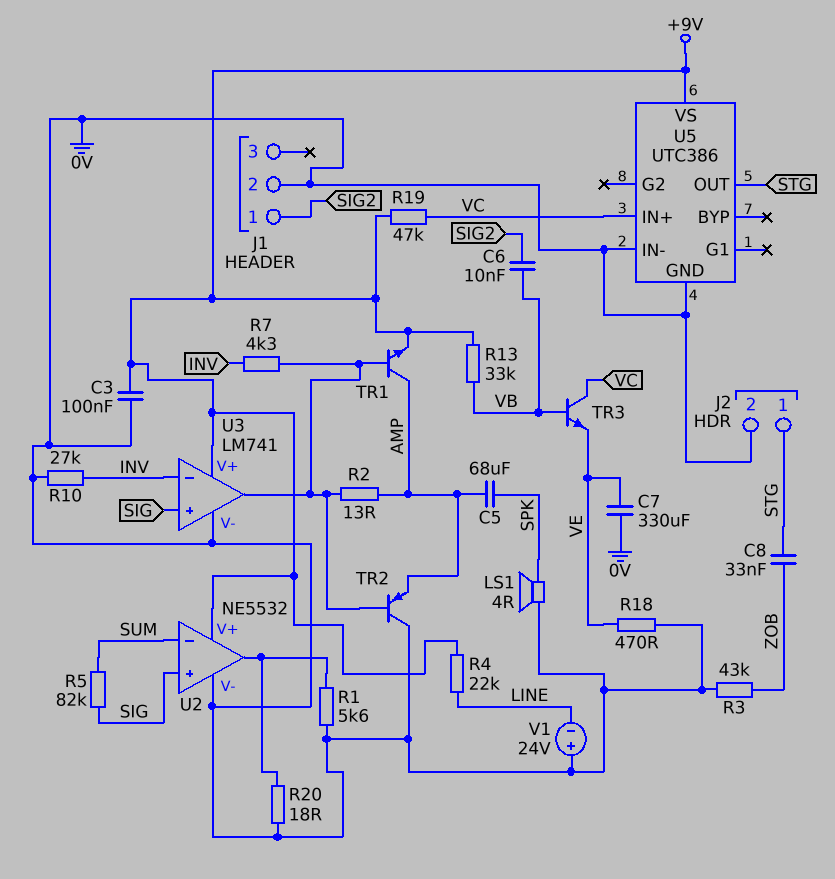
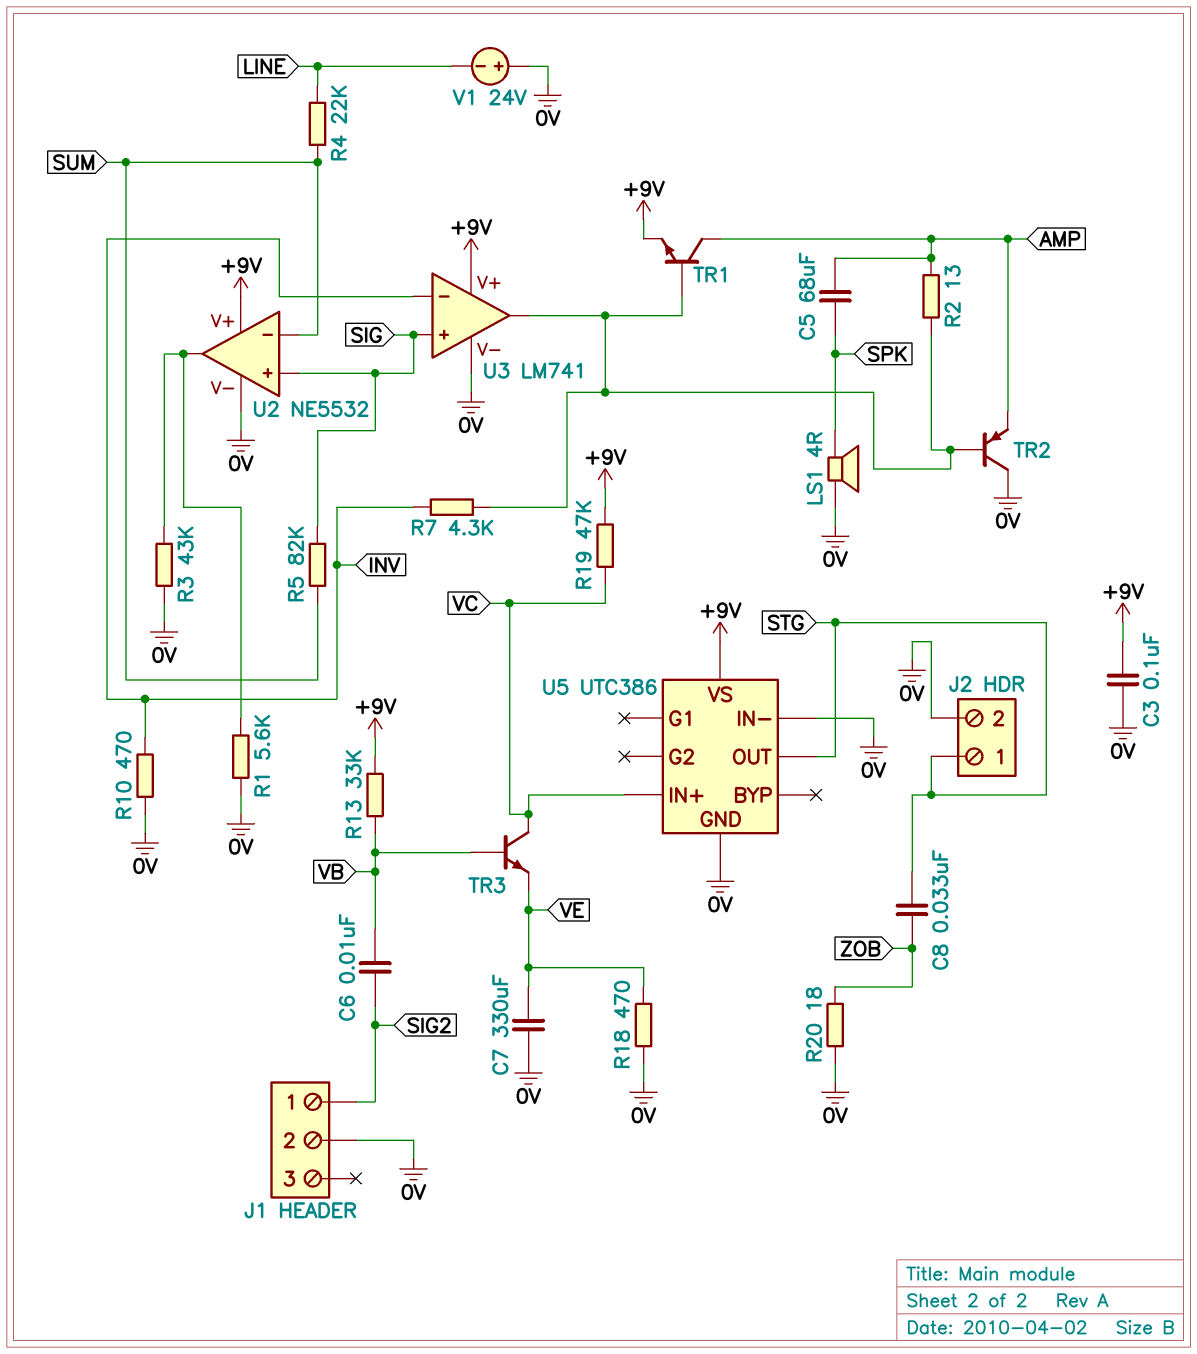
R3: 43k (0V, ZOB) -> 43k (0V, U2/out)
R4: 22k (+9V, LINE) -> 22k (LINE, SUM)
R10: 27k (0V, INV) -> 470 (0V, INV)
R20: 18 (0V, U2/out) -> 18 (0V, ZOB)

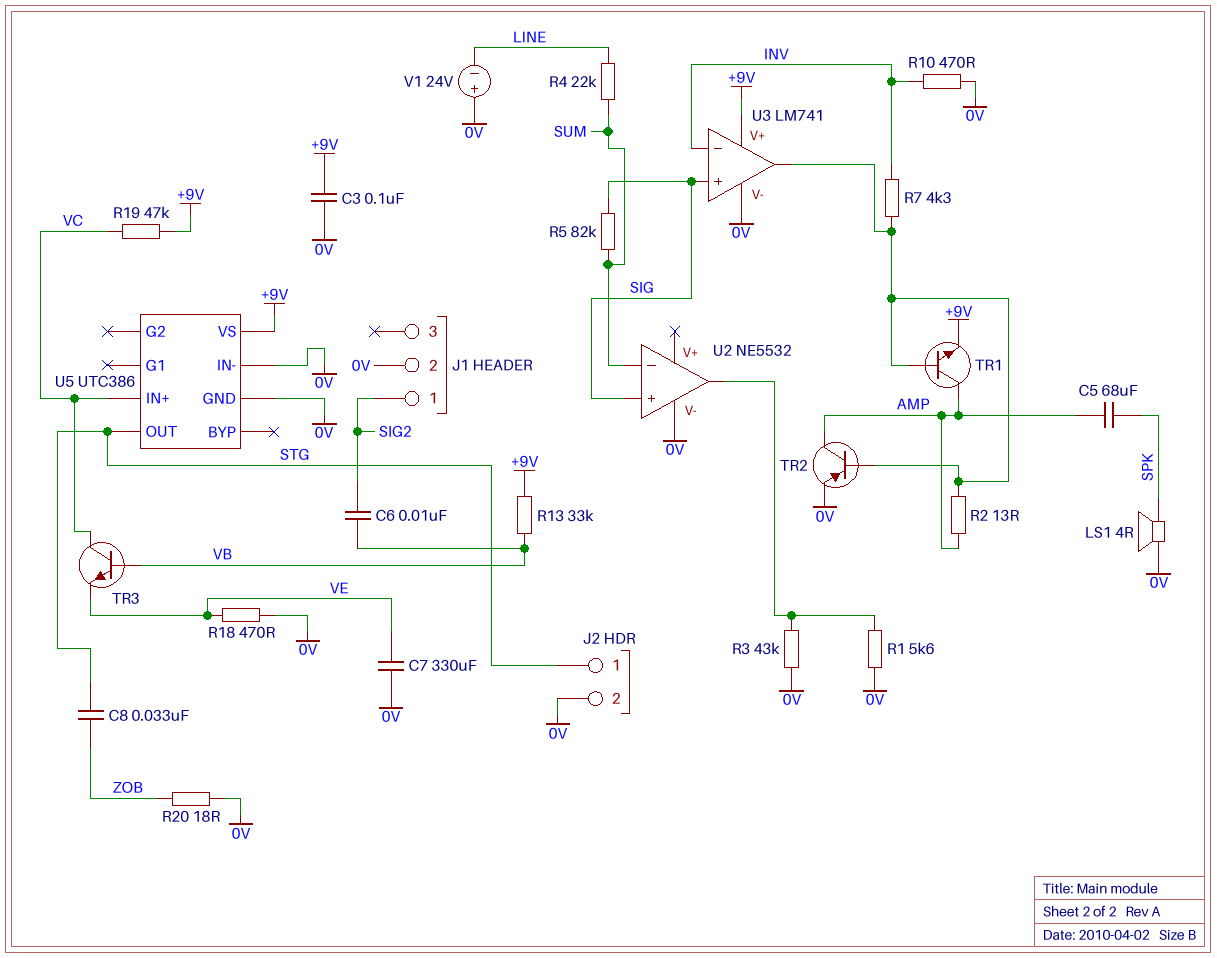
TR2: PNP (B U3/out, C 0V, E AMP) -> PNP (B U3/out, C AMP, E 0V)
U2 pin V+: +9V -> none

